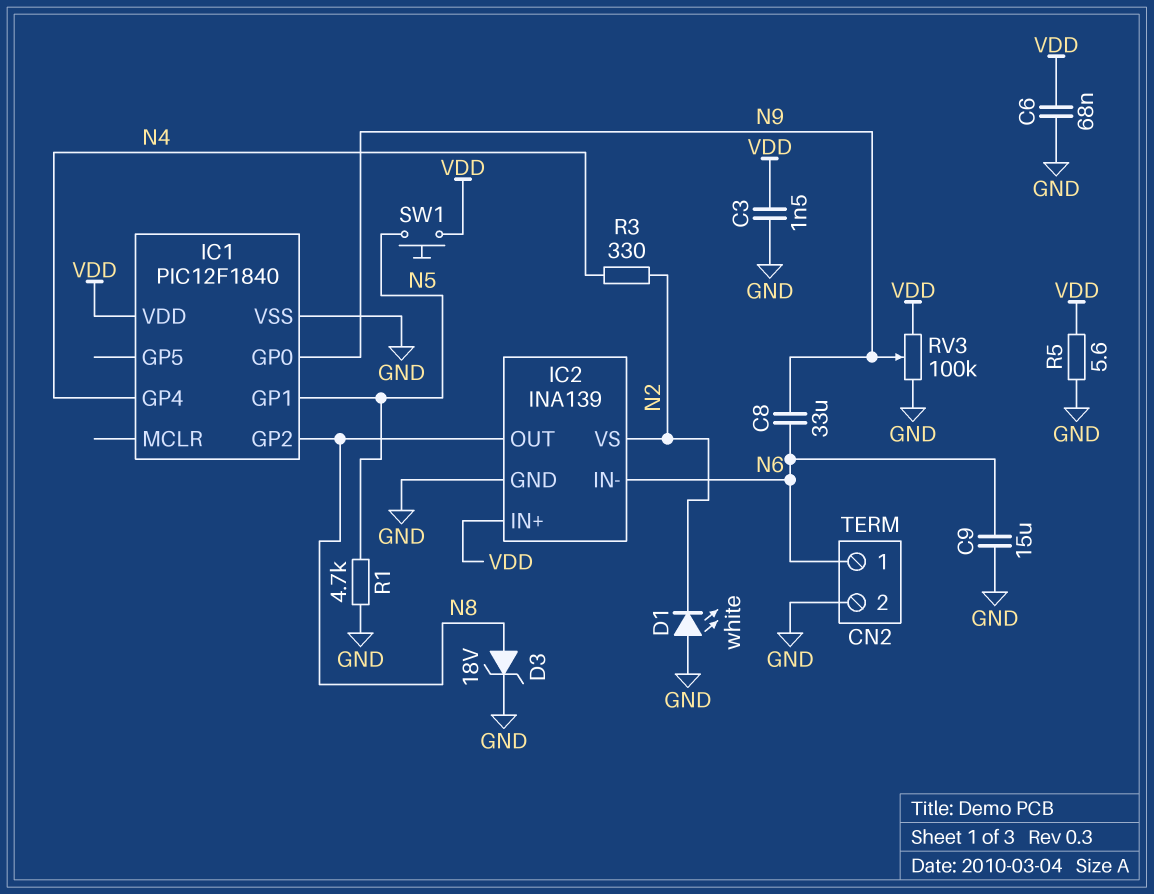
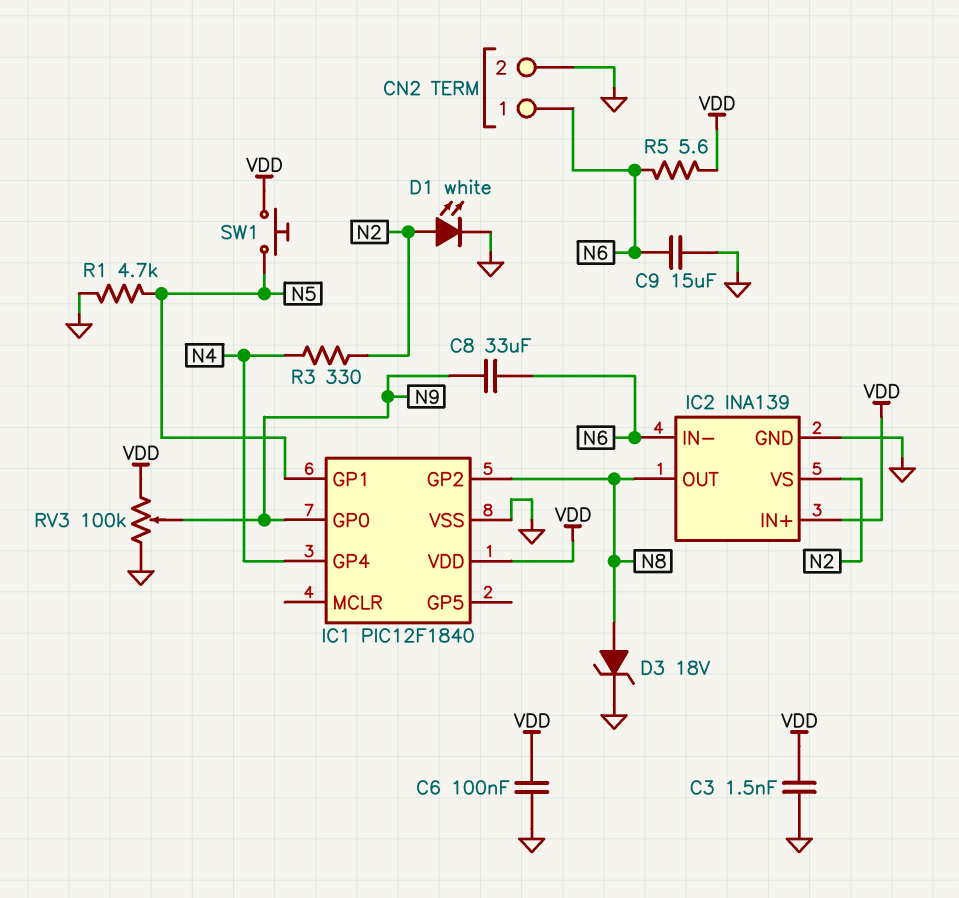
C6: 68nF (GND, VDD) -> 100nF (GND, VDD)
D1: LED white (A GND, K N2) -> LED white (A N2, K GND)
R5: 5.6 (GND, VDD) -> 5.6 (N6, VDD)

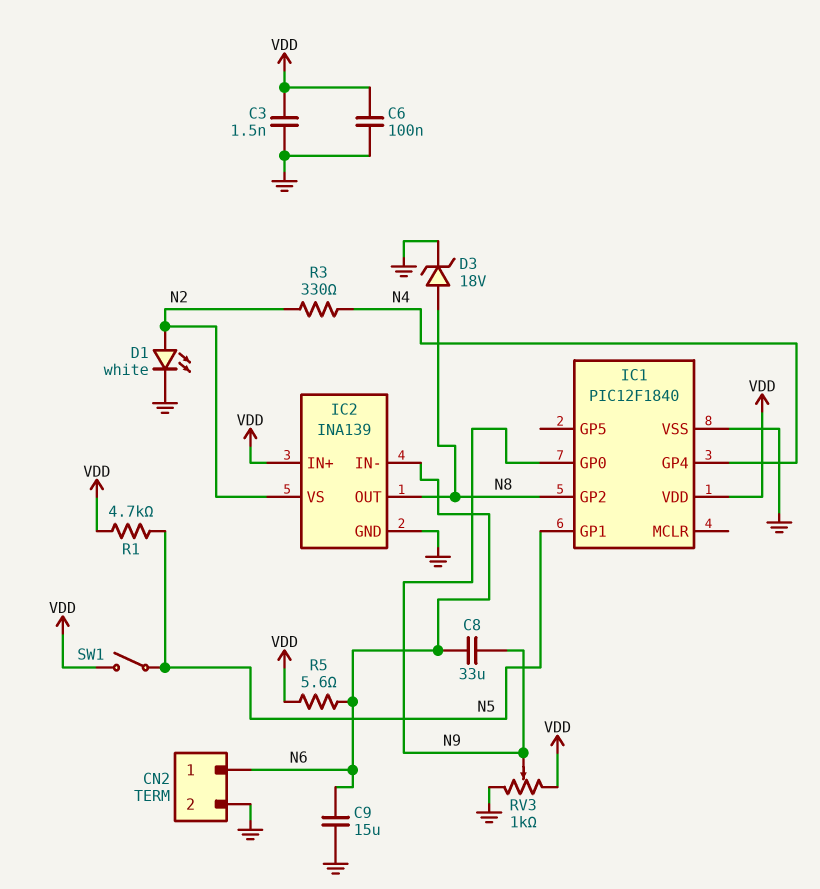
R1: 4.7k (GND, N5) -> 4.7k (N5, VDD)
RV3: 100k (GND, VDD, wiper N9) -> 1k (GND, VDD, wiper N9)
SW1: button (N5, VDD) -> switch (N5, VDD)

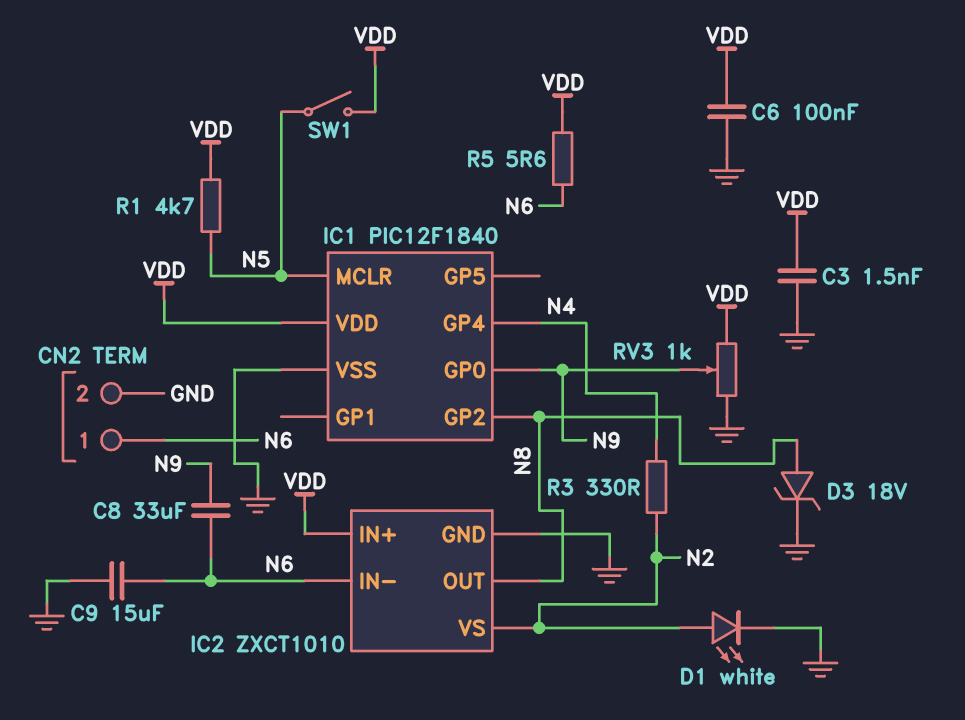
IC1 pin GP1: N5 -> none
IC1 pin MCLR: none -> N5
IC2: INA139 -> ZXCT1010

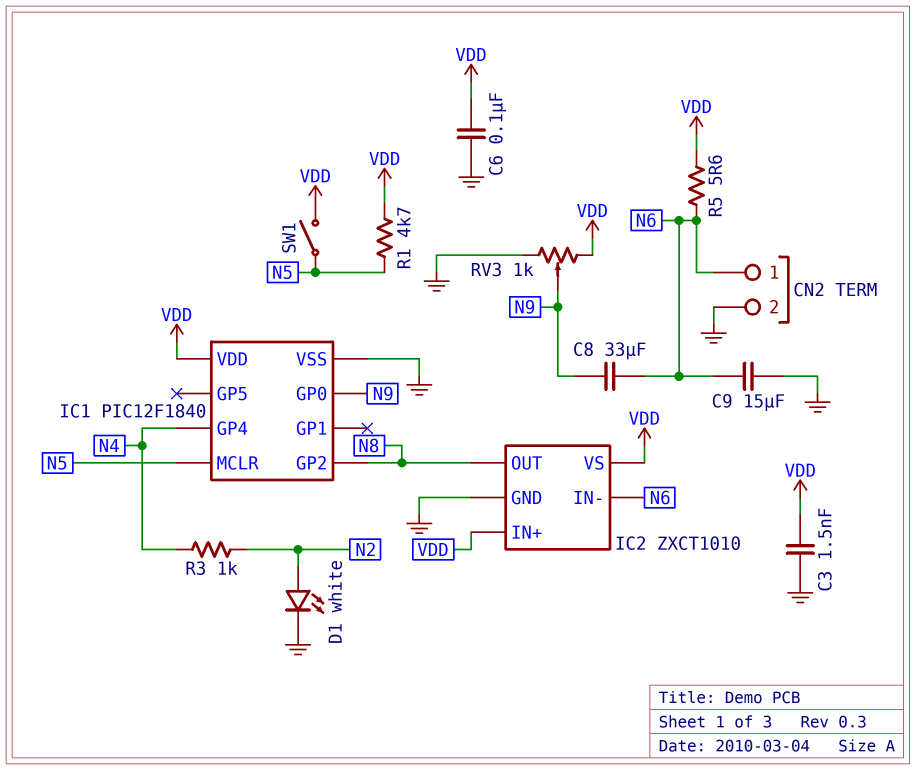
D3: zener 18V (A N8, K GND) -> none
IC2 pin VS: N2 -> VDD
R3: 330 (N2, N4) -> 1k (N2, N4)

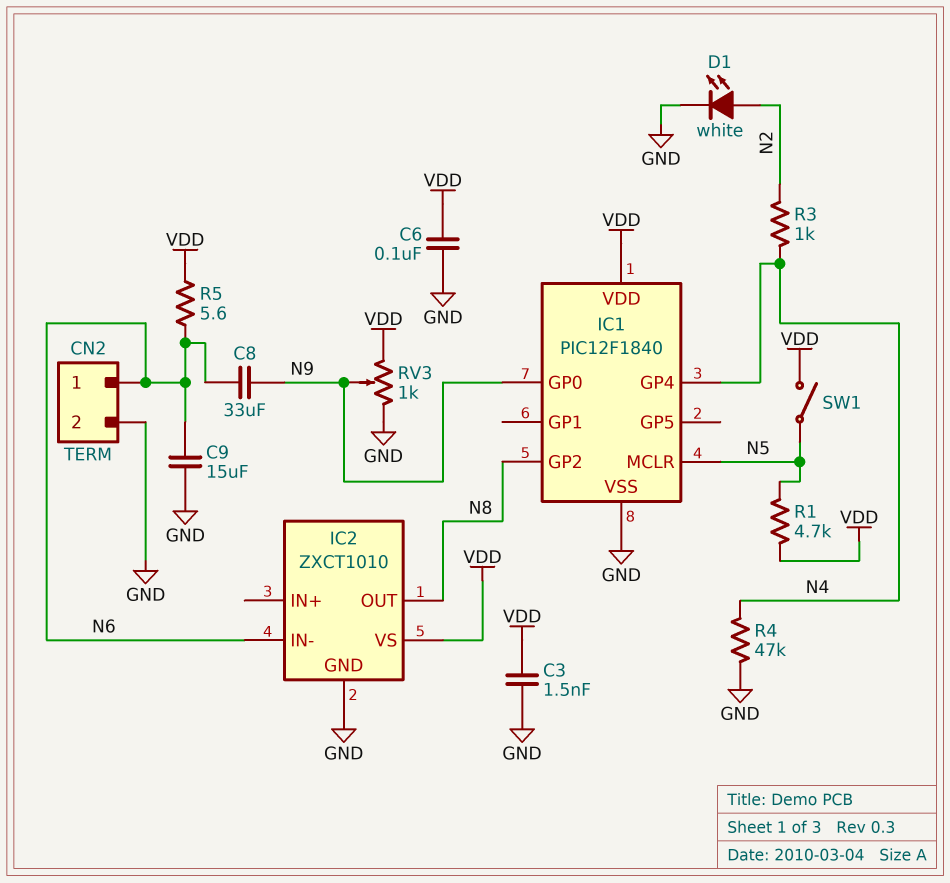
IC2 pin IN+: VDD -> none
R4: none -> 47k (GND, N4)

